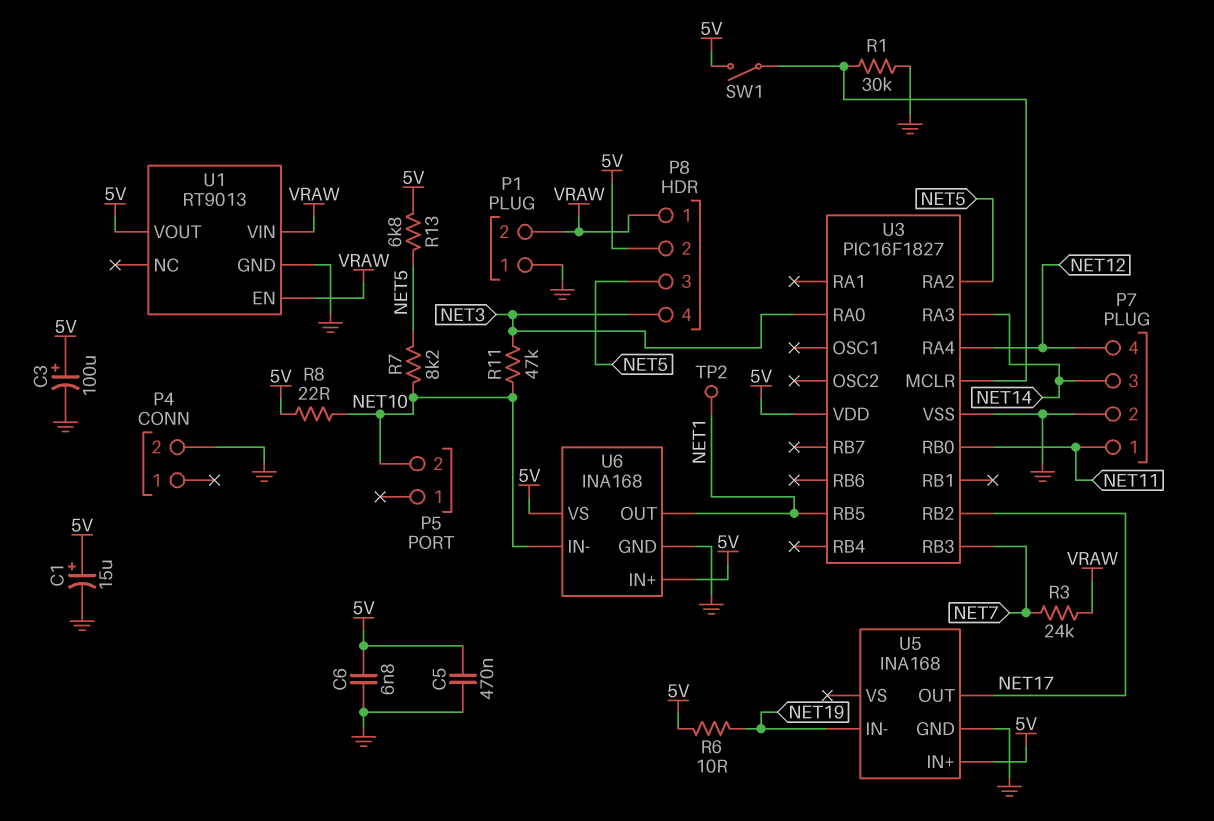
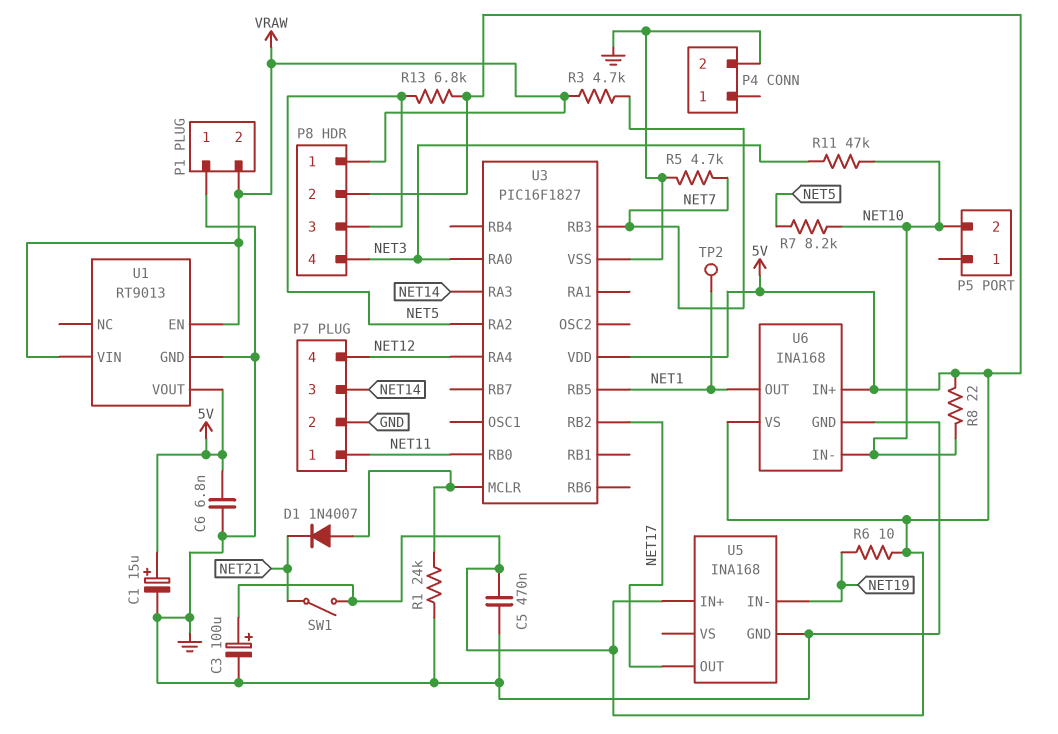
D1: none -> diode 1N4007 (A U3/MCLR, K NET21)
R1: 30k (GND, U3/MCLR) -> 24k (GND, U3/MCLR)
R3: 24k (NET7, VRAW) -> 4.7k (NET7, VRAW)
R5: none -> 4.7k (GND, NET7)
SW1: switch (5V, U3/MCLR) -> switch (5V, NET21)

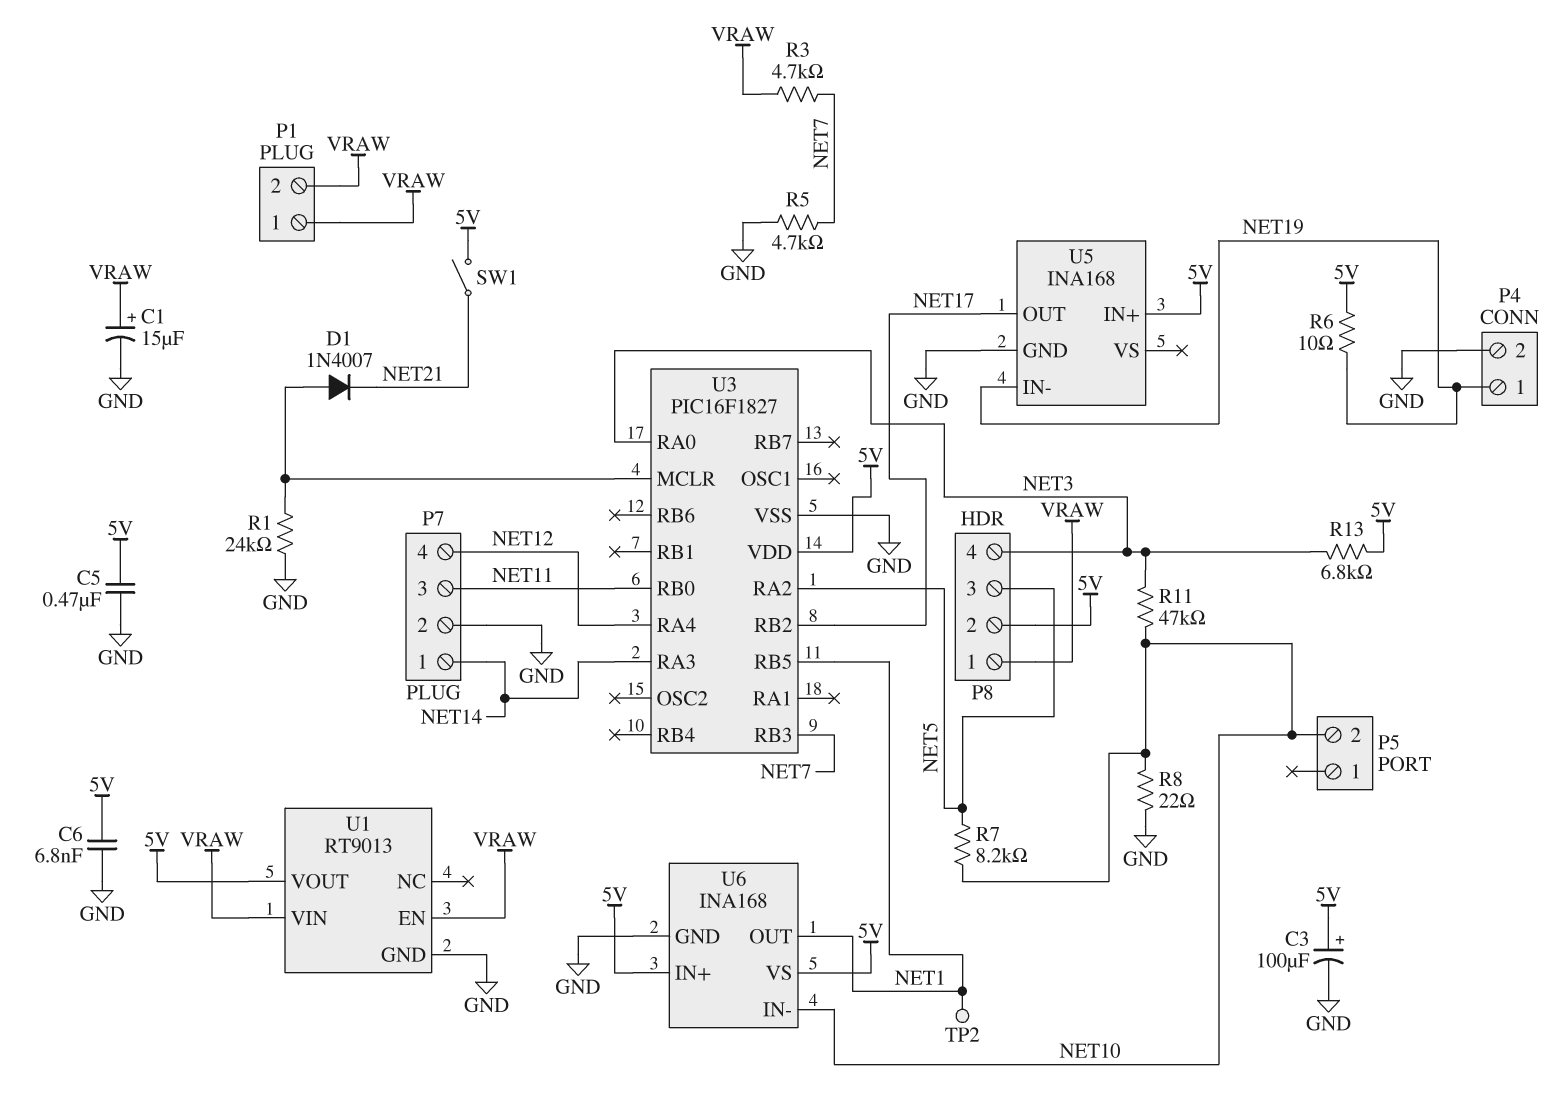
C1: 15uF (plus 5V, minus GND) -> 15uF (plus VRAW, minus GND)
P1 pin 1: GND -> VRAW
P4 pin 1: none -> NET19
P7 pin 1: NET11 -> NET14
P7 pin 3: NET14 -> NET11
R8: 22 (5V, NET10) -> 22 (GND, NET10)
R13: 6.8k (5V, NET5) -> 6.8k (5V, NET3)

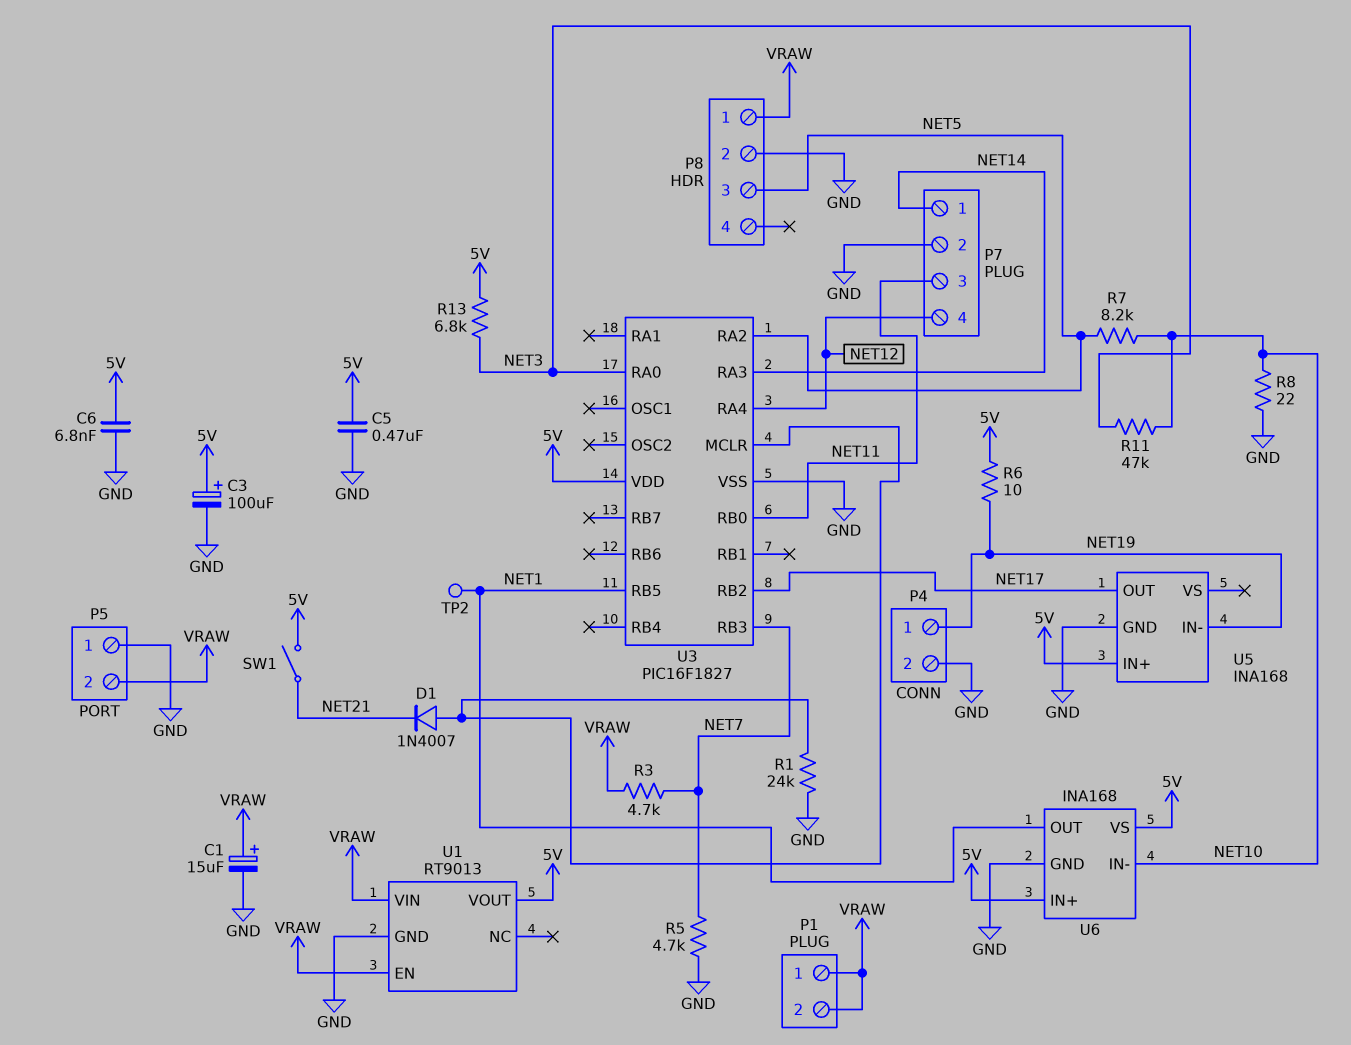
P5 pin 1: none -> GND
P5 pin 2: NET10 -> VRAW
P8 pin 2: 5V -> GND
P8 pin 4: NET3 -> none

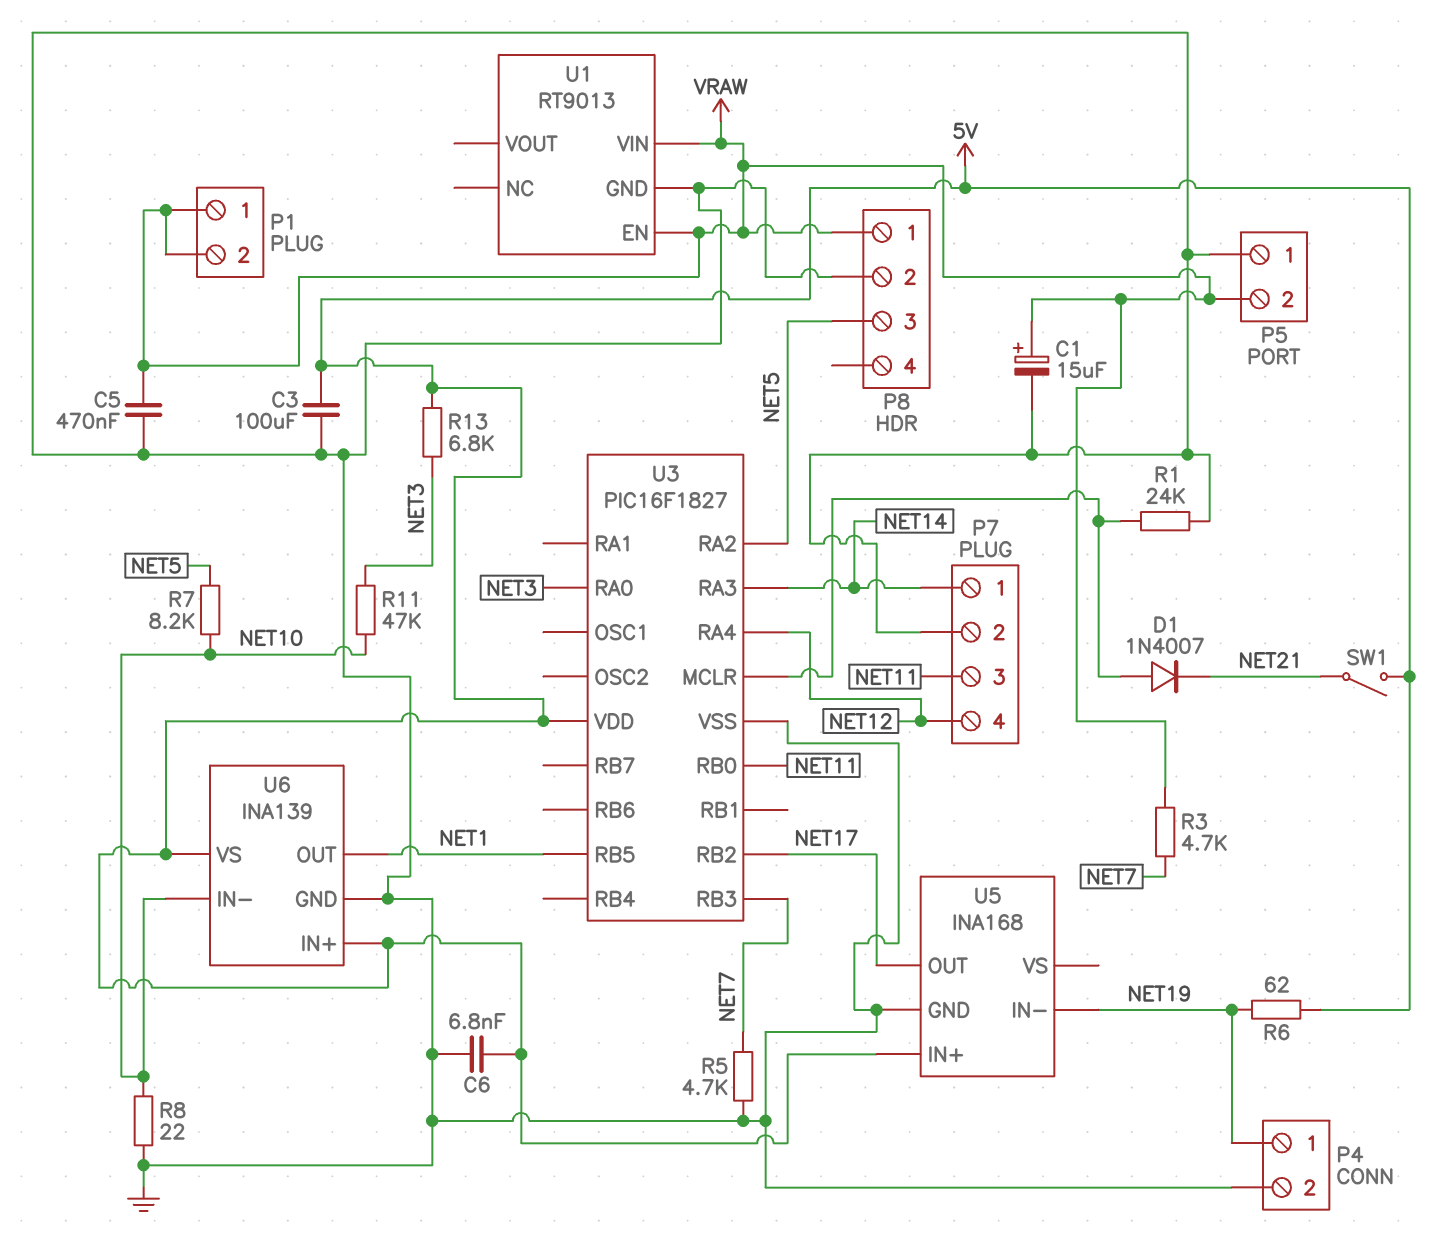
C3: 100uF (plus 5V, minus GND) -> 100uF (5V, GND)
C5: 470nF (5V, GND) -> 470nF (GND, VRAW)
R6: 10 (5V, NET19) -> 62 (5V, NET19)
TP2: test point (NET1) -> none
U1 pin VOUT: 5V -> none
U6: INA168 -> INA139

